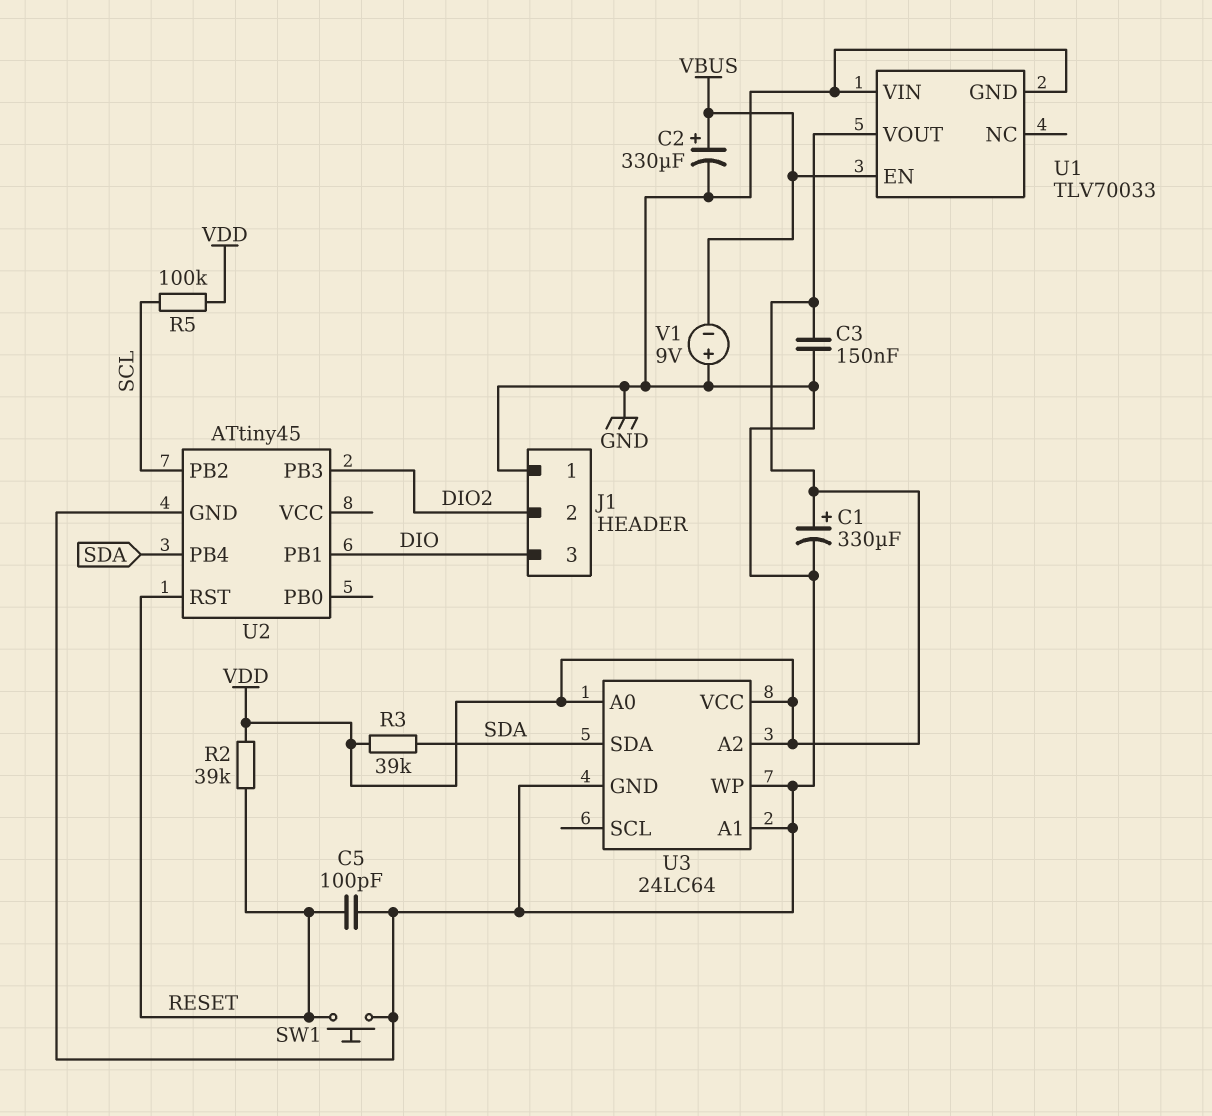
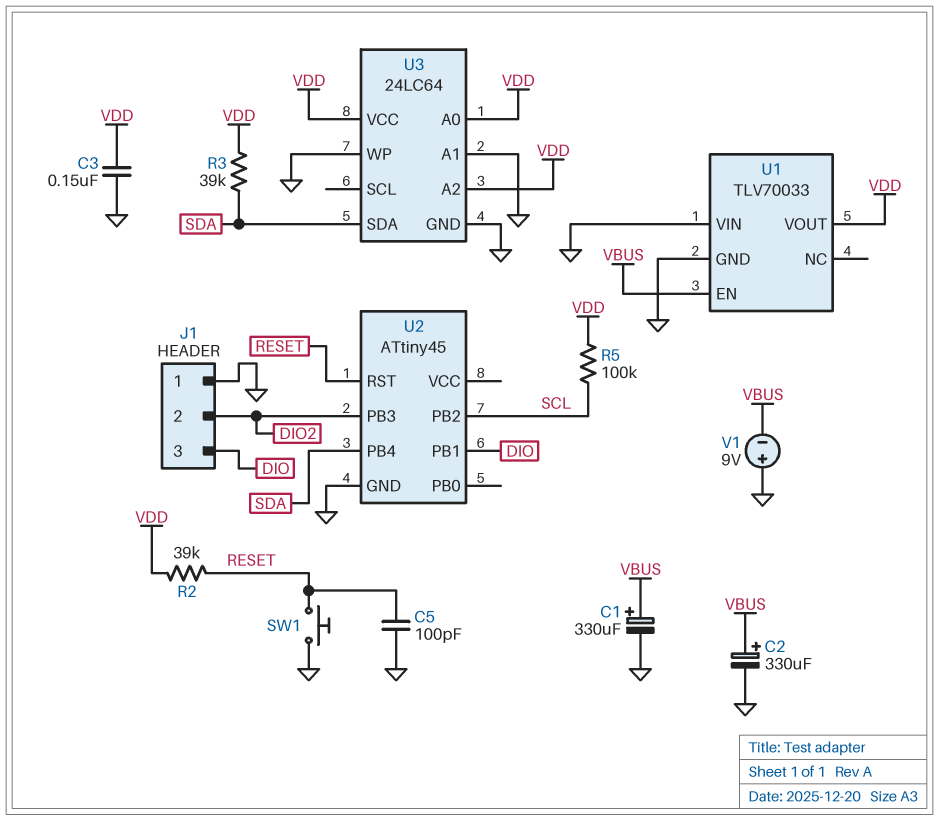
C1: 330uF (plus VDD, minus GND) -> 330uF (plus VBUS, minus GND)

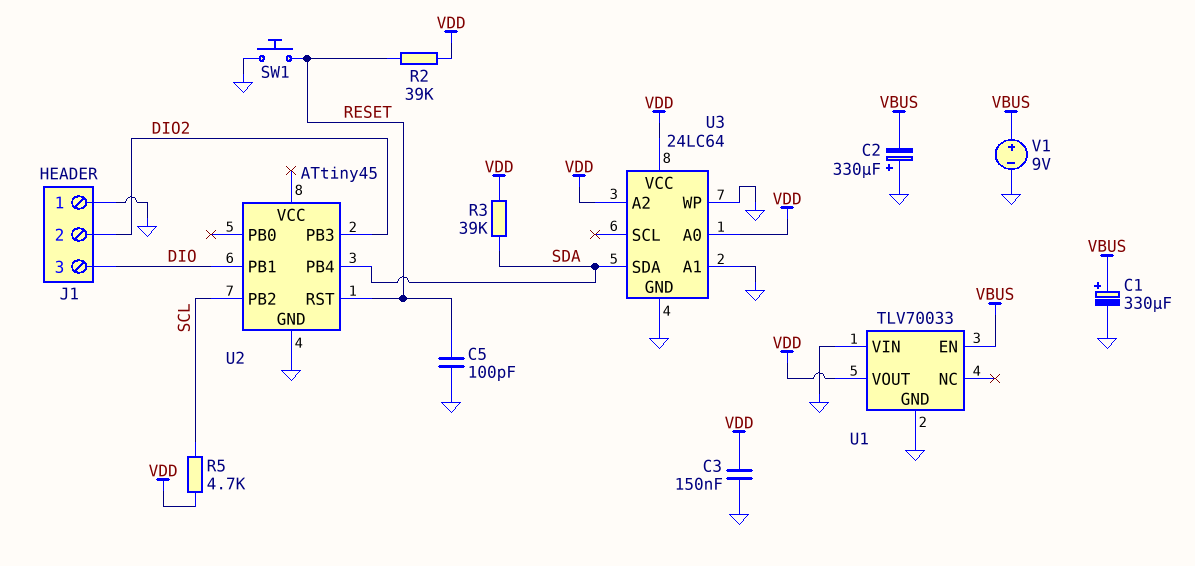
C2: 330uF (plus VBUS, minus GND) -> 330uF (plus GND, minus VBUS)
R5: 100k (SCL, VDD) -> 4.7k (SCL, VDD)
V1: 9V (plus GND, minus VBUS) -> 9V (plus VBUS, minus GND)

